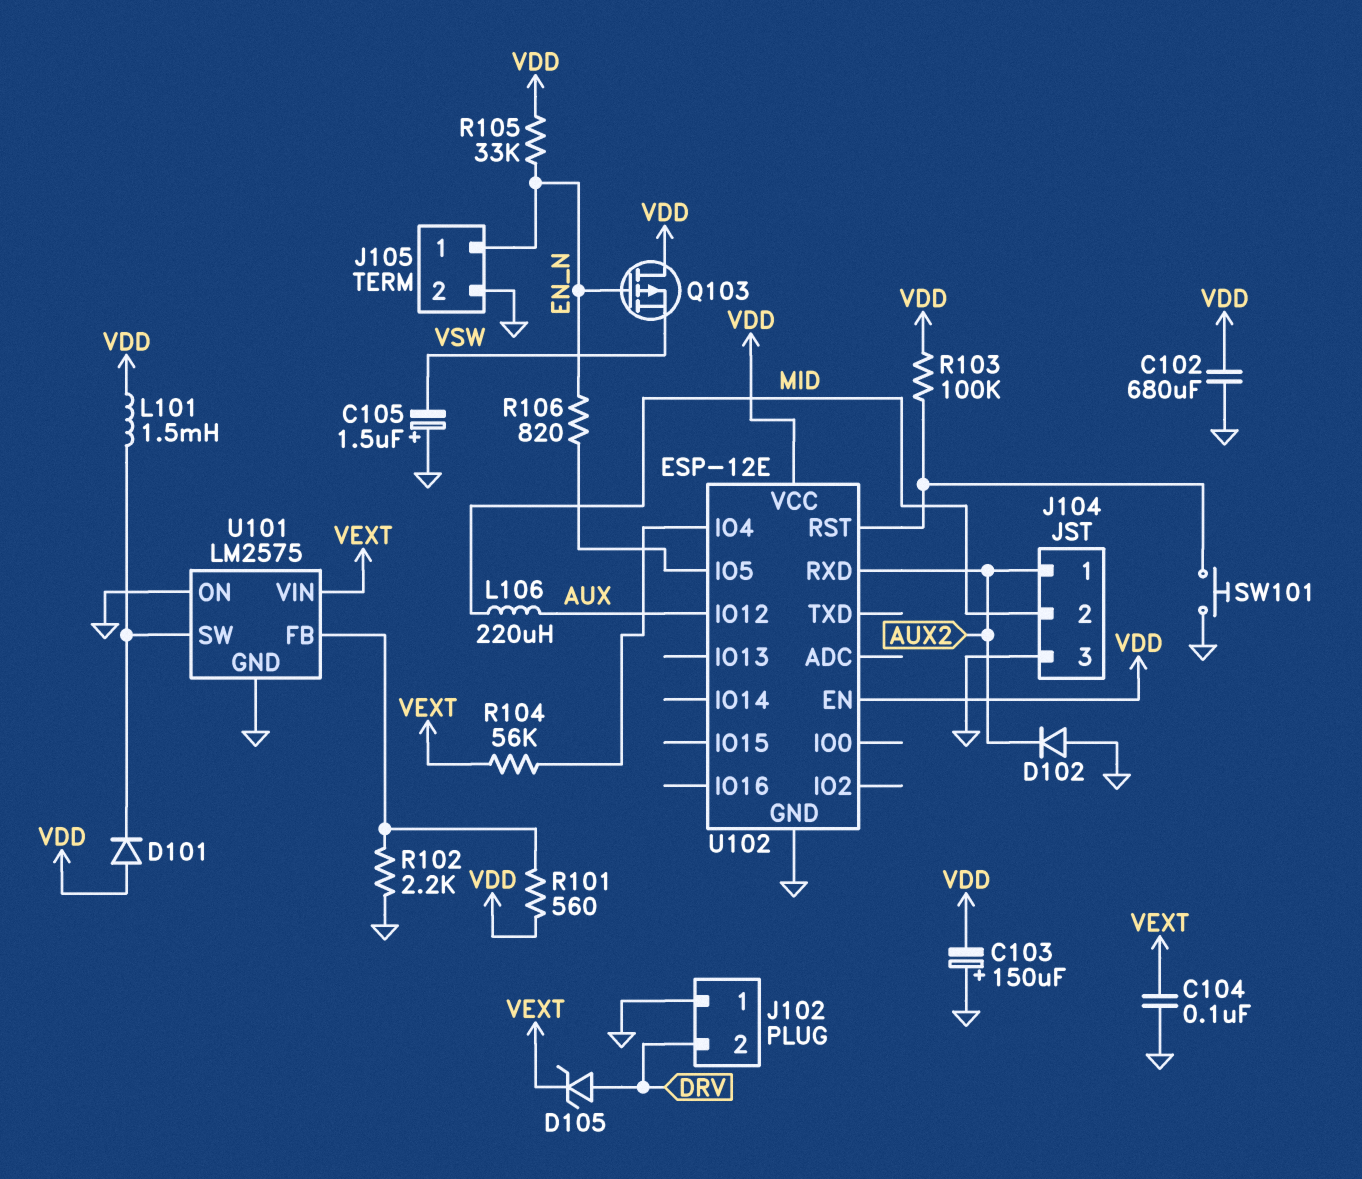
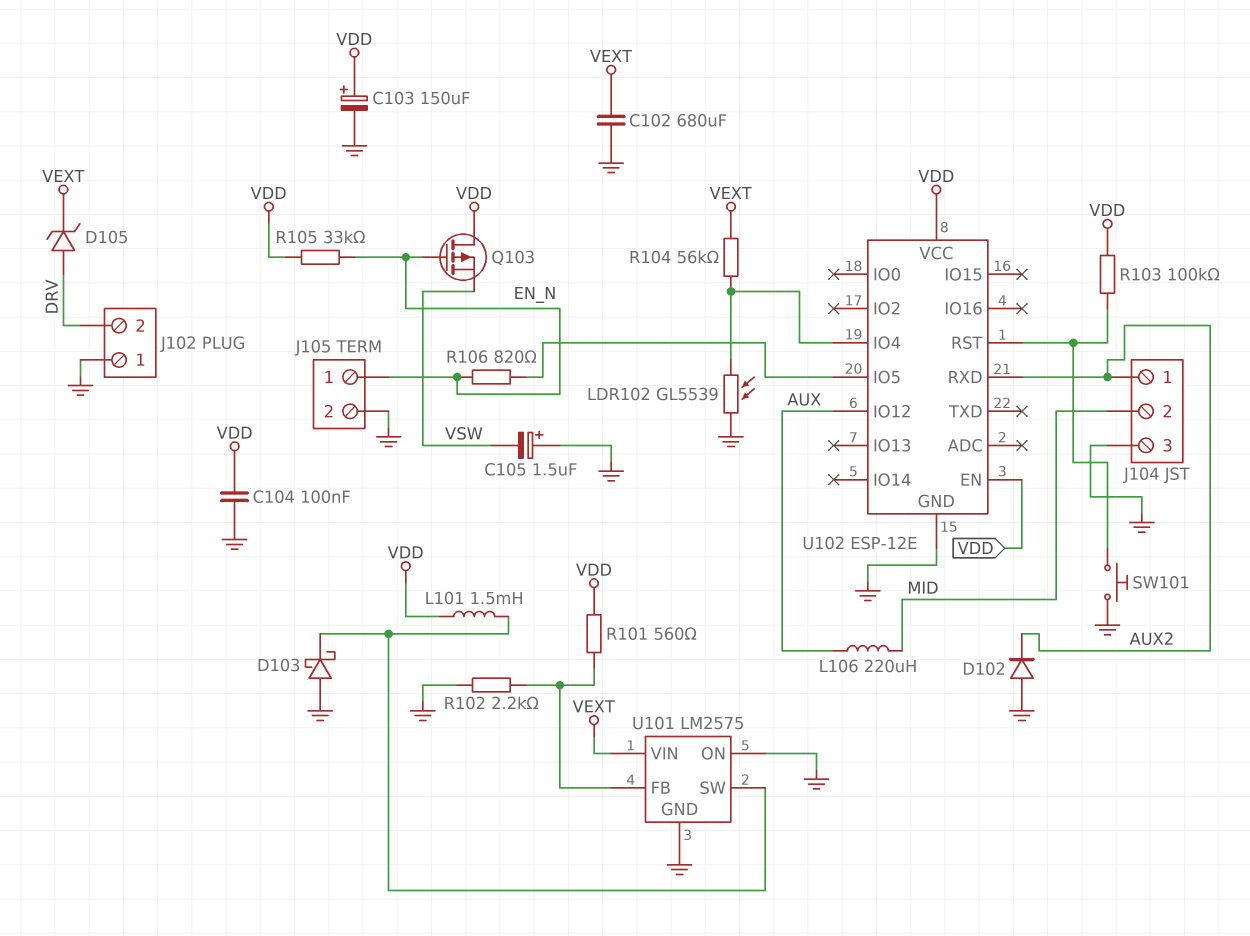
C102: 680uF (GND, VDD) -> 680uF (GND, VEXT)
C103: 150uF (plus GND, minus VDD) -> 150uF (plus VDD, minus GND)
C104: 100nF (GND, VEXT) -> 100nF (GND, VDD)
D101: diode (A VDD, K U101/SW) -> none
D103: none -> schottky (A GND, K U101/SW)
LDR102: none -> GL5539 (GND, U102/IO4)

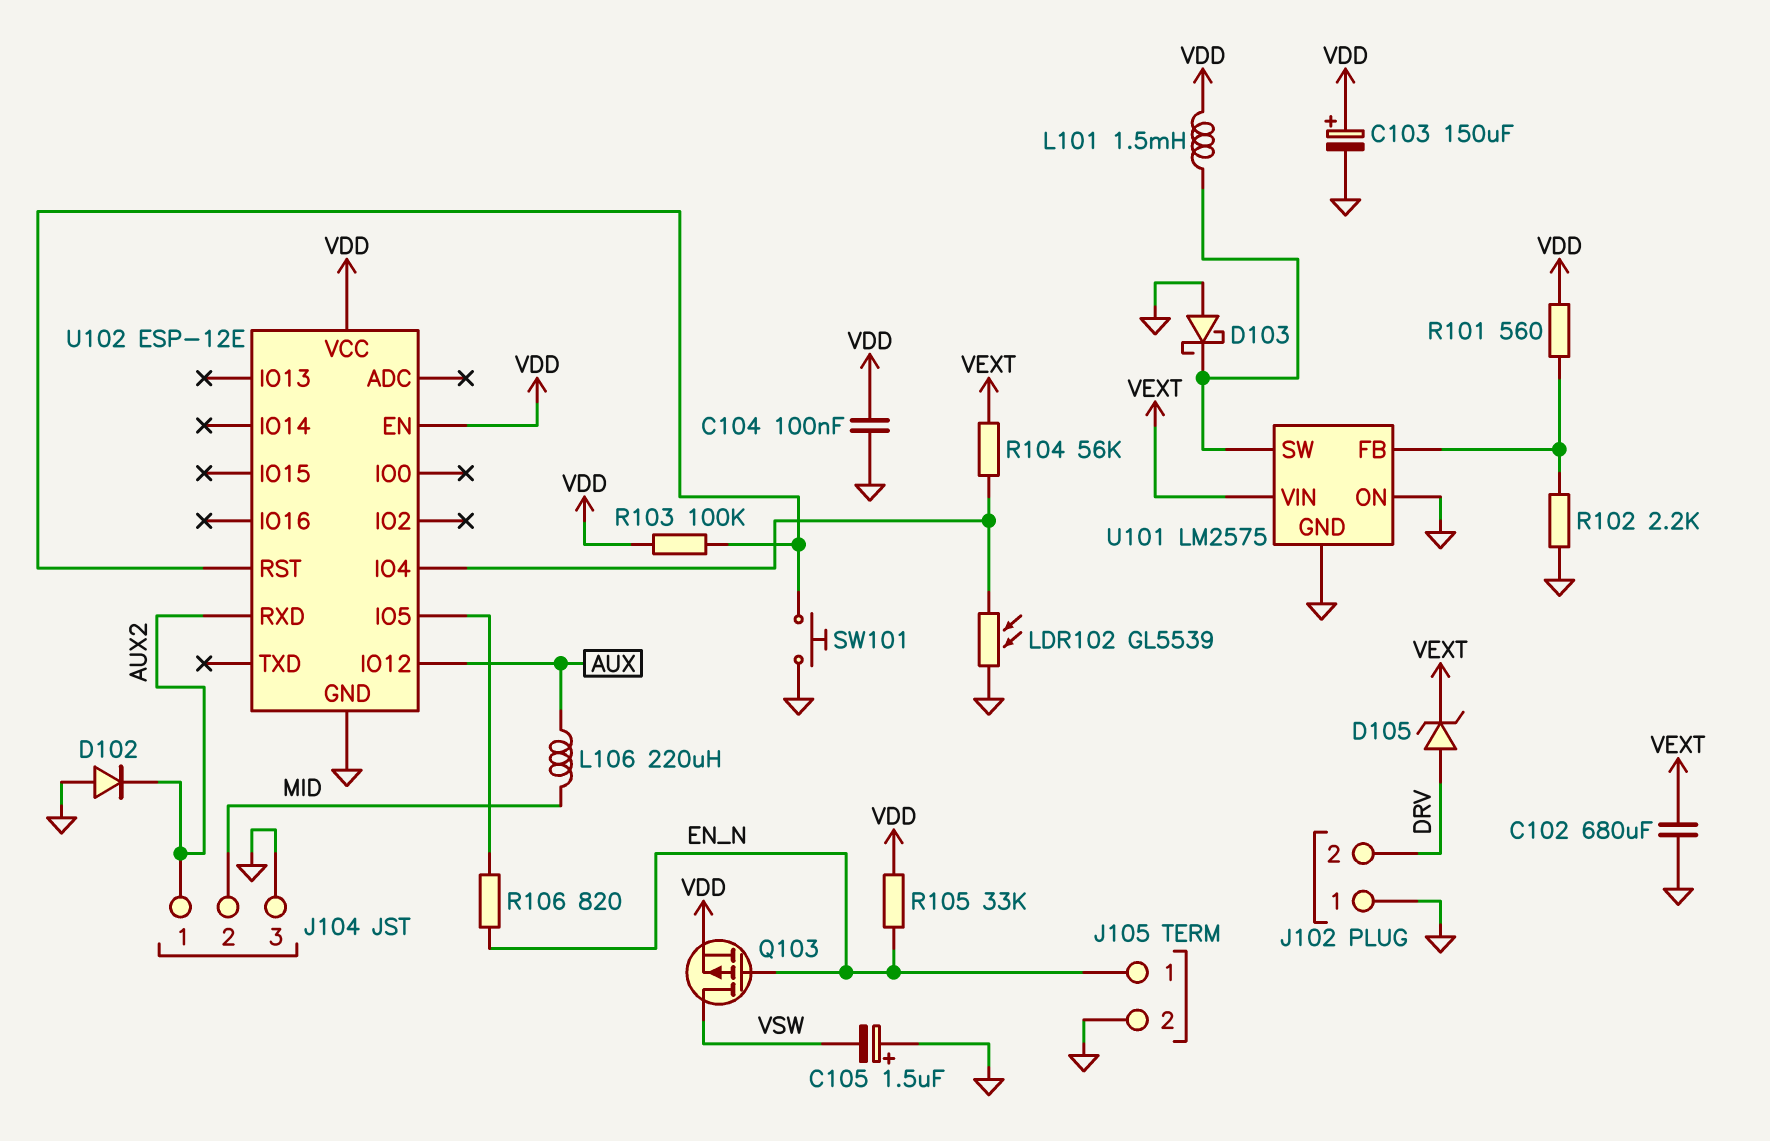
Q103: PMOS (G EN_N, D VDD, S VSW) -> PMOS (G EN_N, D VSW, S VDD)

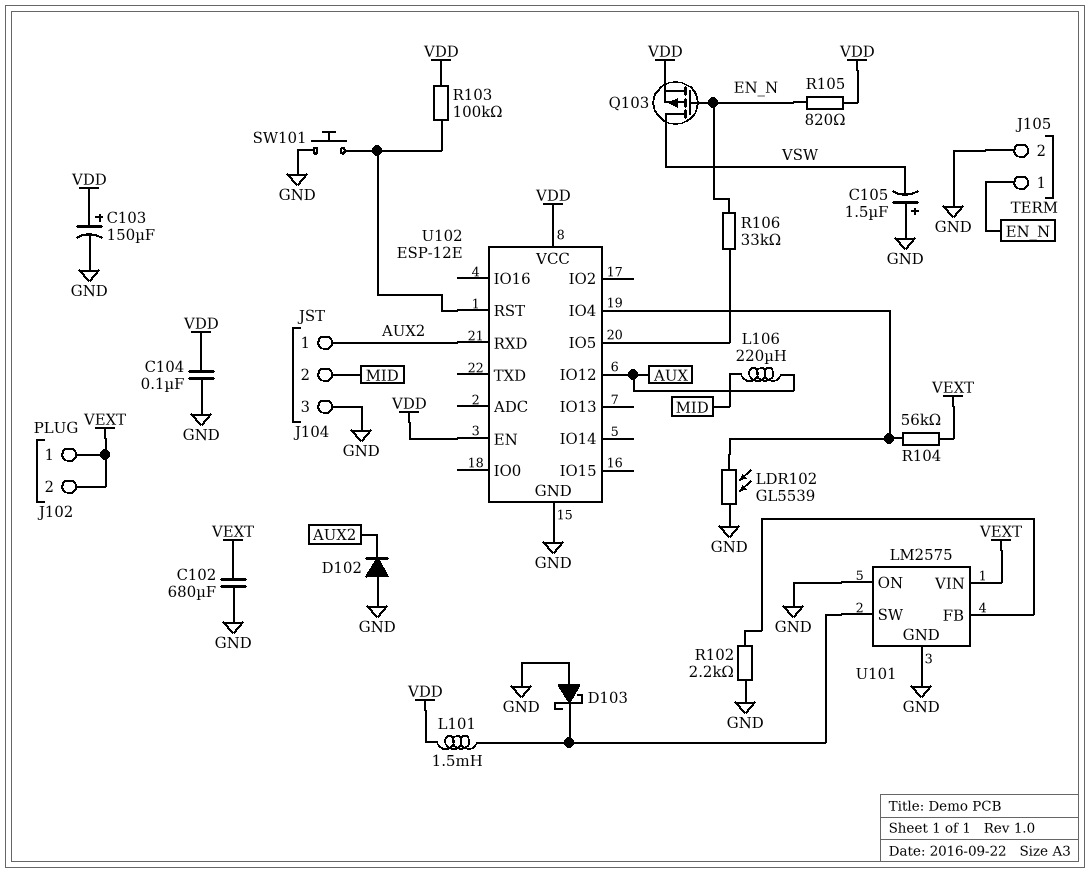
D105: zener (A DRV, K VEXT) -> none
J102 pin 1: GND -> VEXT
J102 pin 2: DRV -> VEXT
R101: 560 (U101/FB, VDD) -> none
R105: 33k (EN_N, VDD) -> 820 (EN_N, VDD)
R106: 820 (EN_N, U102/IO5) -> 33k (EN_N, U102/IO5)

